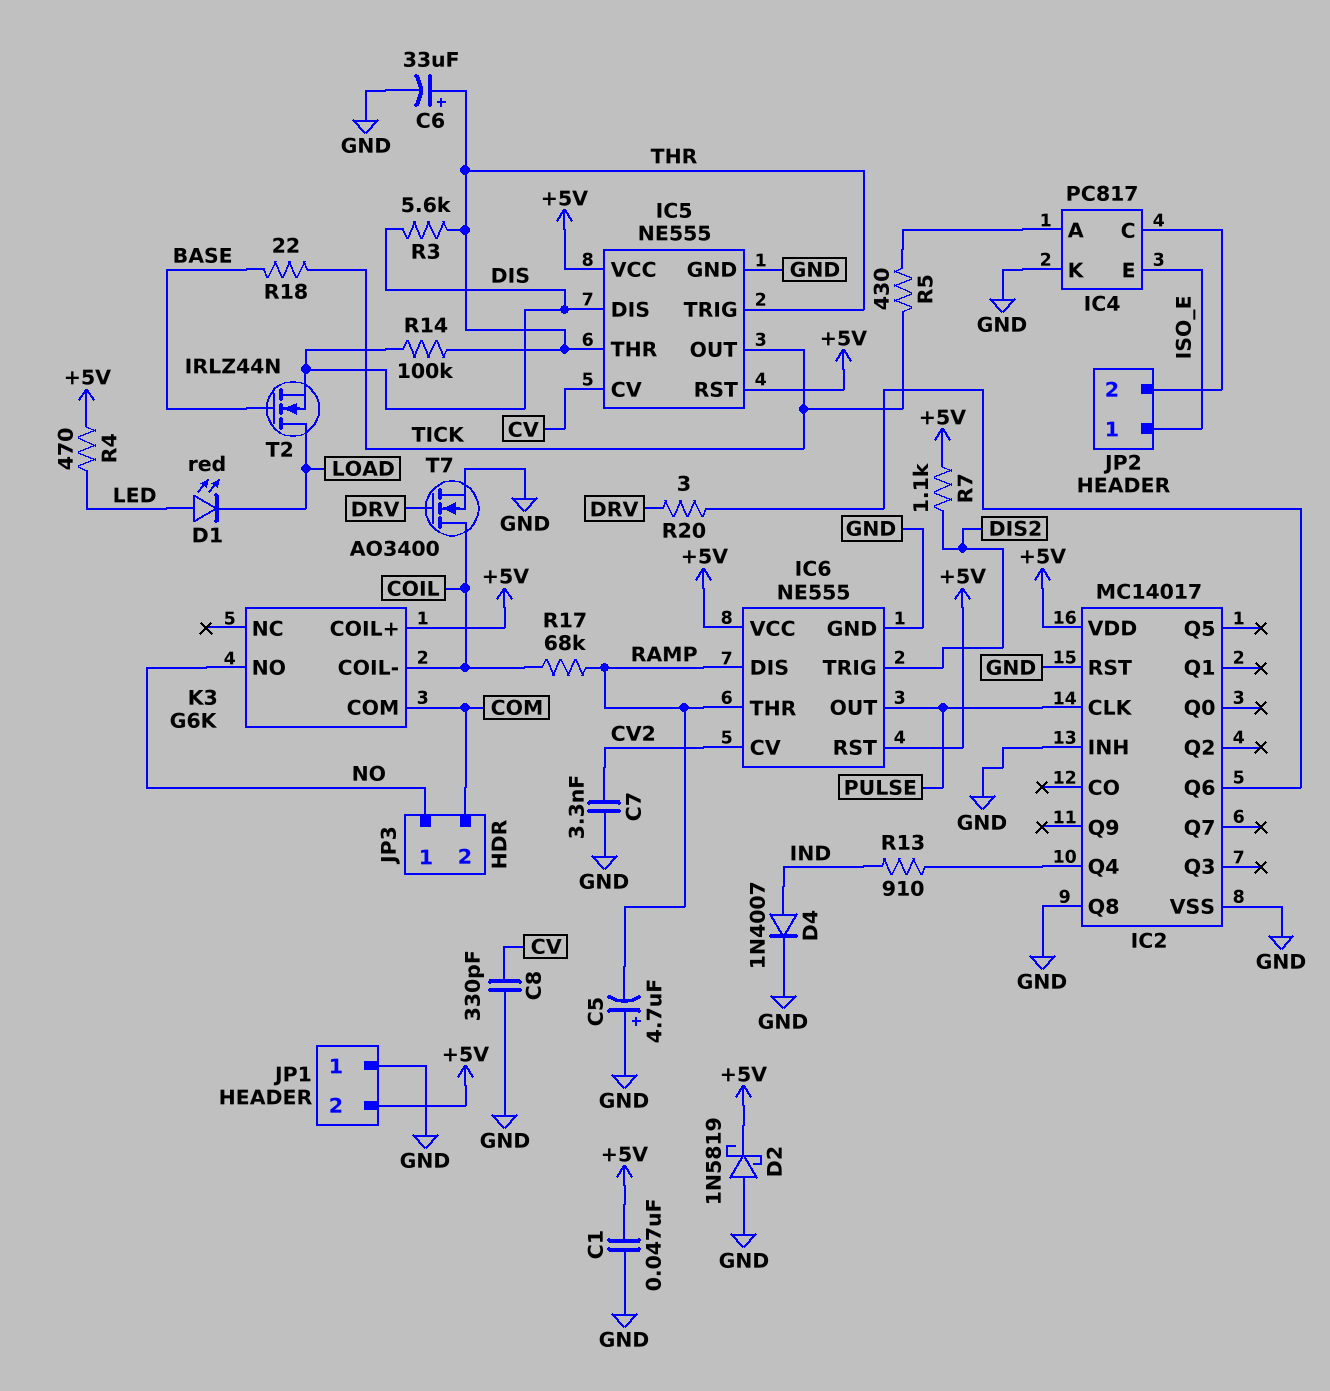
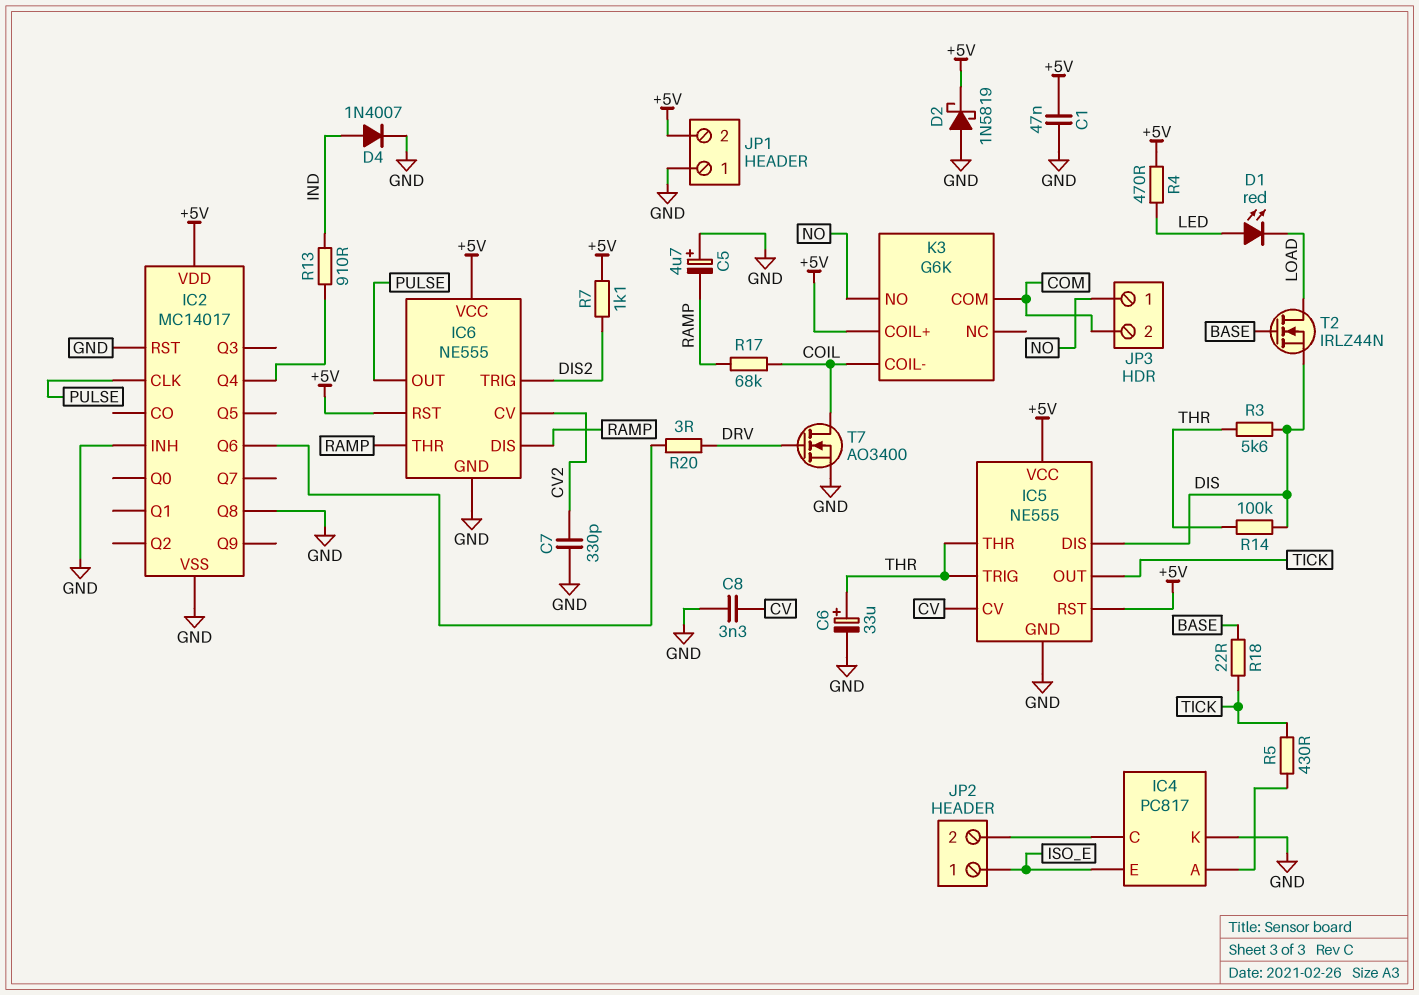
C7: 3.3nF (CV2, GND) -> 330pF (CV2, GND)
C8: 330pF (CV, GND) -> 3.3nF (CV, GND)

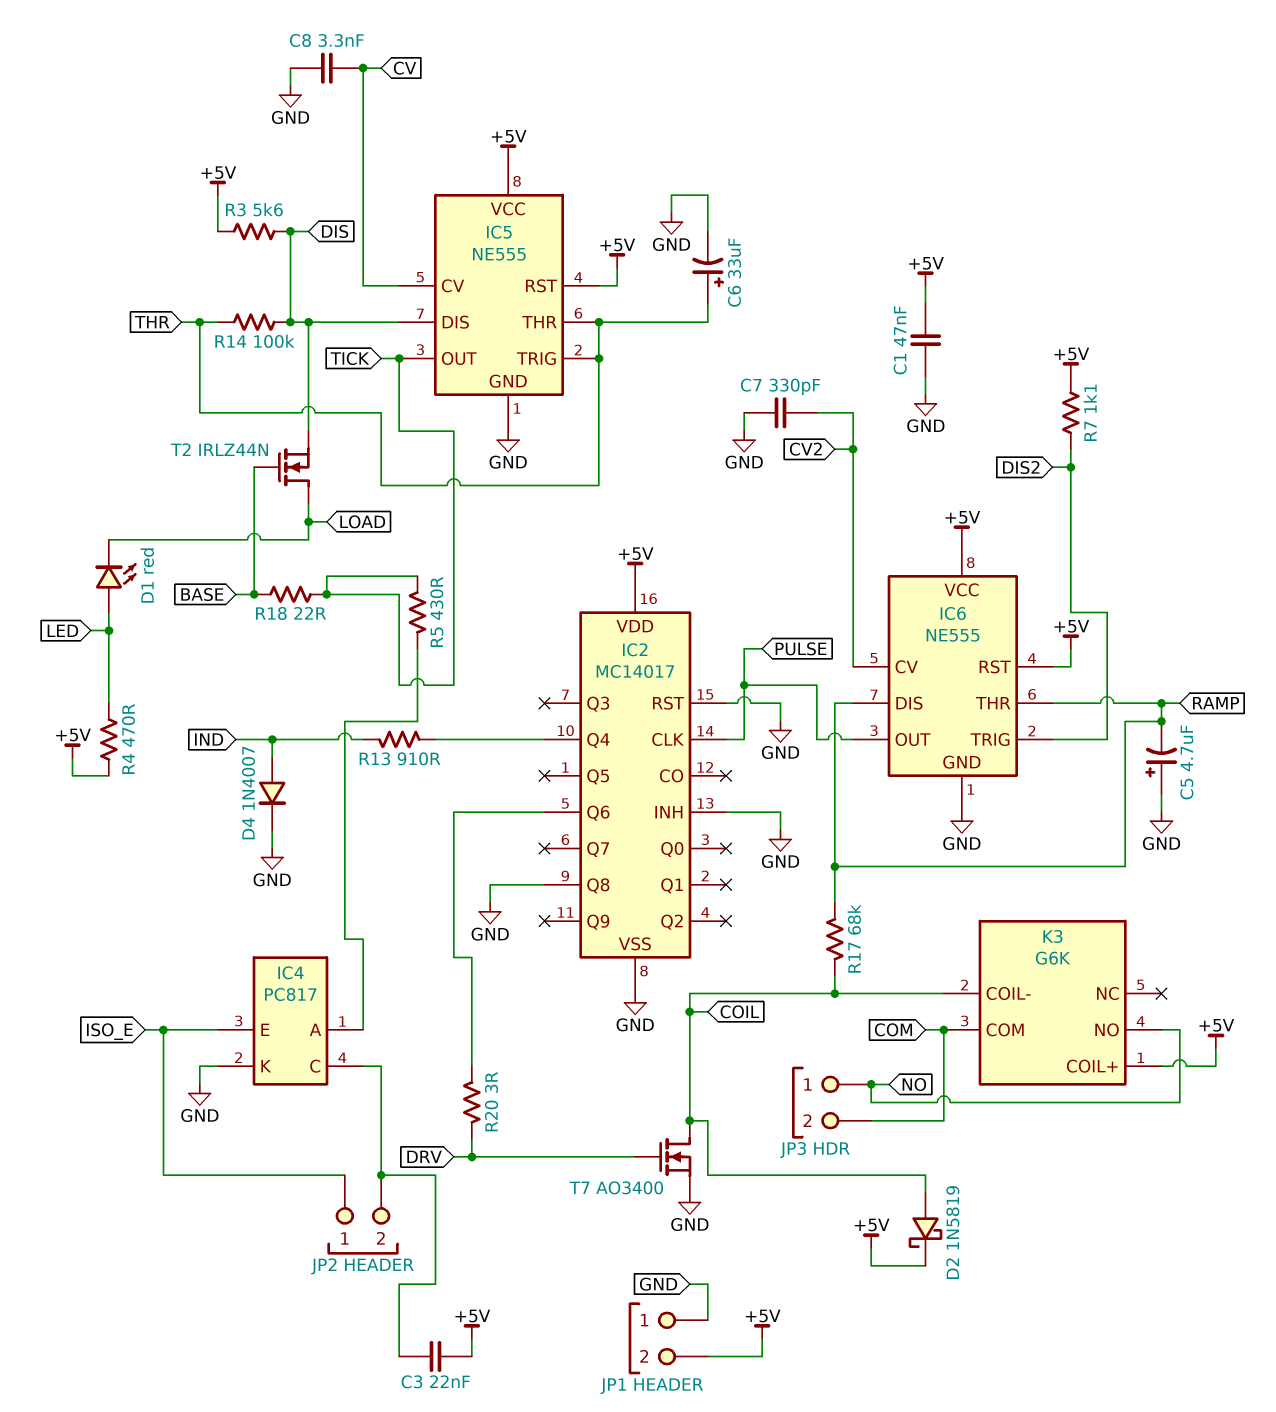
C3: none -> 22nF (+5V, IC4/C)
D2: schottky 1N5819 (A GND, K +5V) -> schottky 1N5819 (A COIL, K +5V)
R3: 5.6k (DIS, THR) -> 5.6k (+5V, DIS)

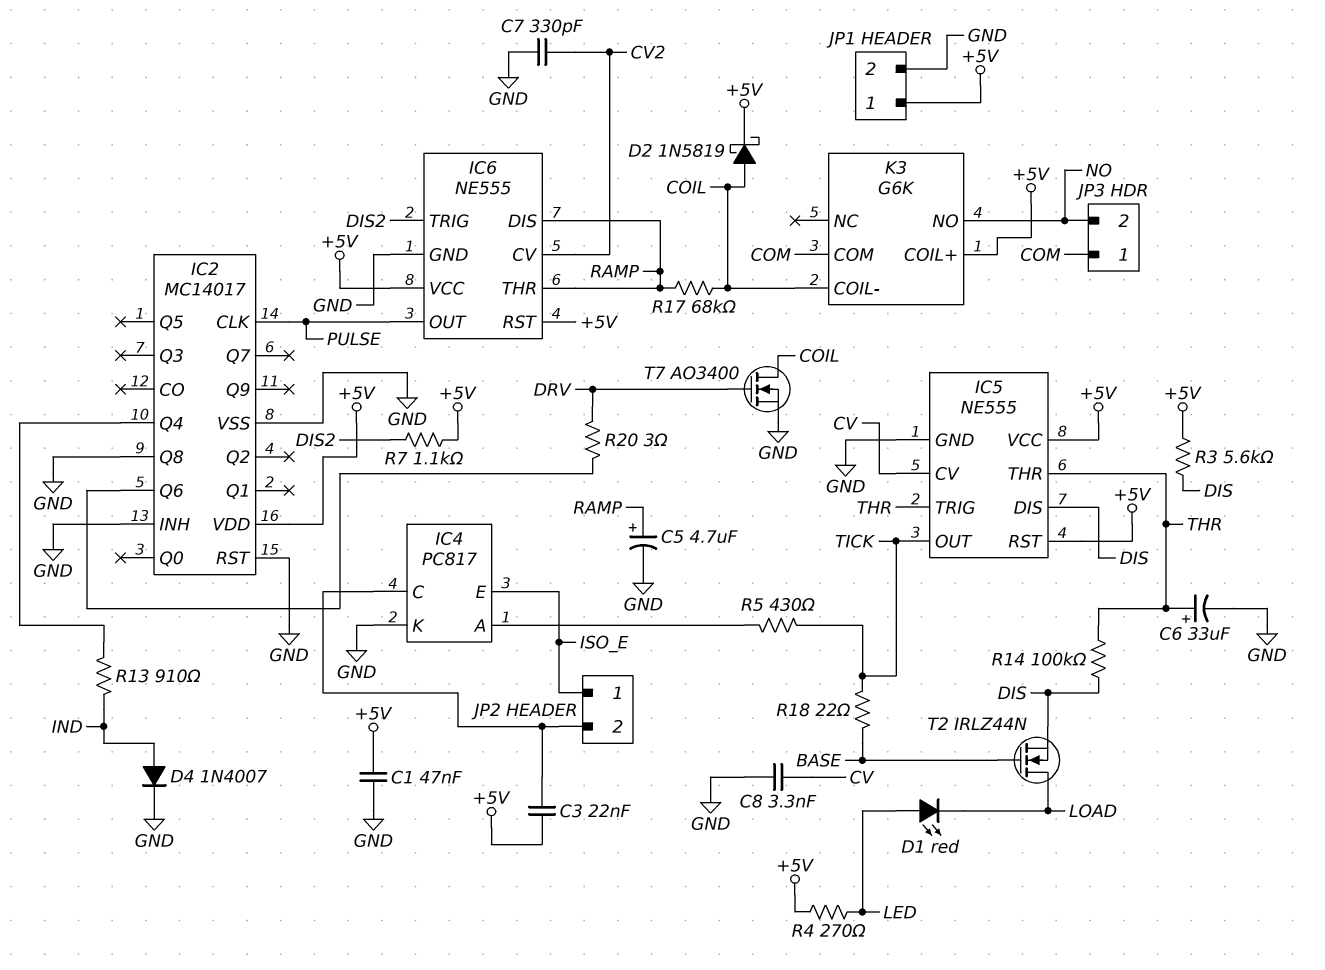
C5: 4.7uF (plus GND, minus RAMP) -> 4.7uF (plus RAMP, minus GND)
JP1 pin 1: GND -> +5V
JP1 pin 2: +5V -> GND
JP3 pin 1: NO -> COM
JP3 pin 2: COM -> NO
R4: 470 (+5V, LED) -> 270 (+5V, LED)

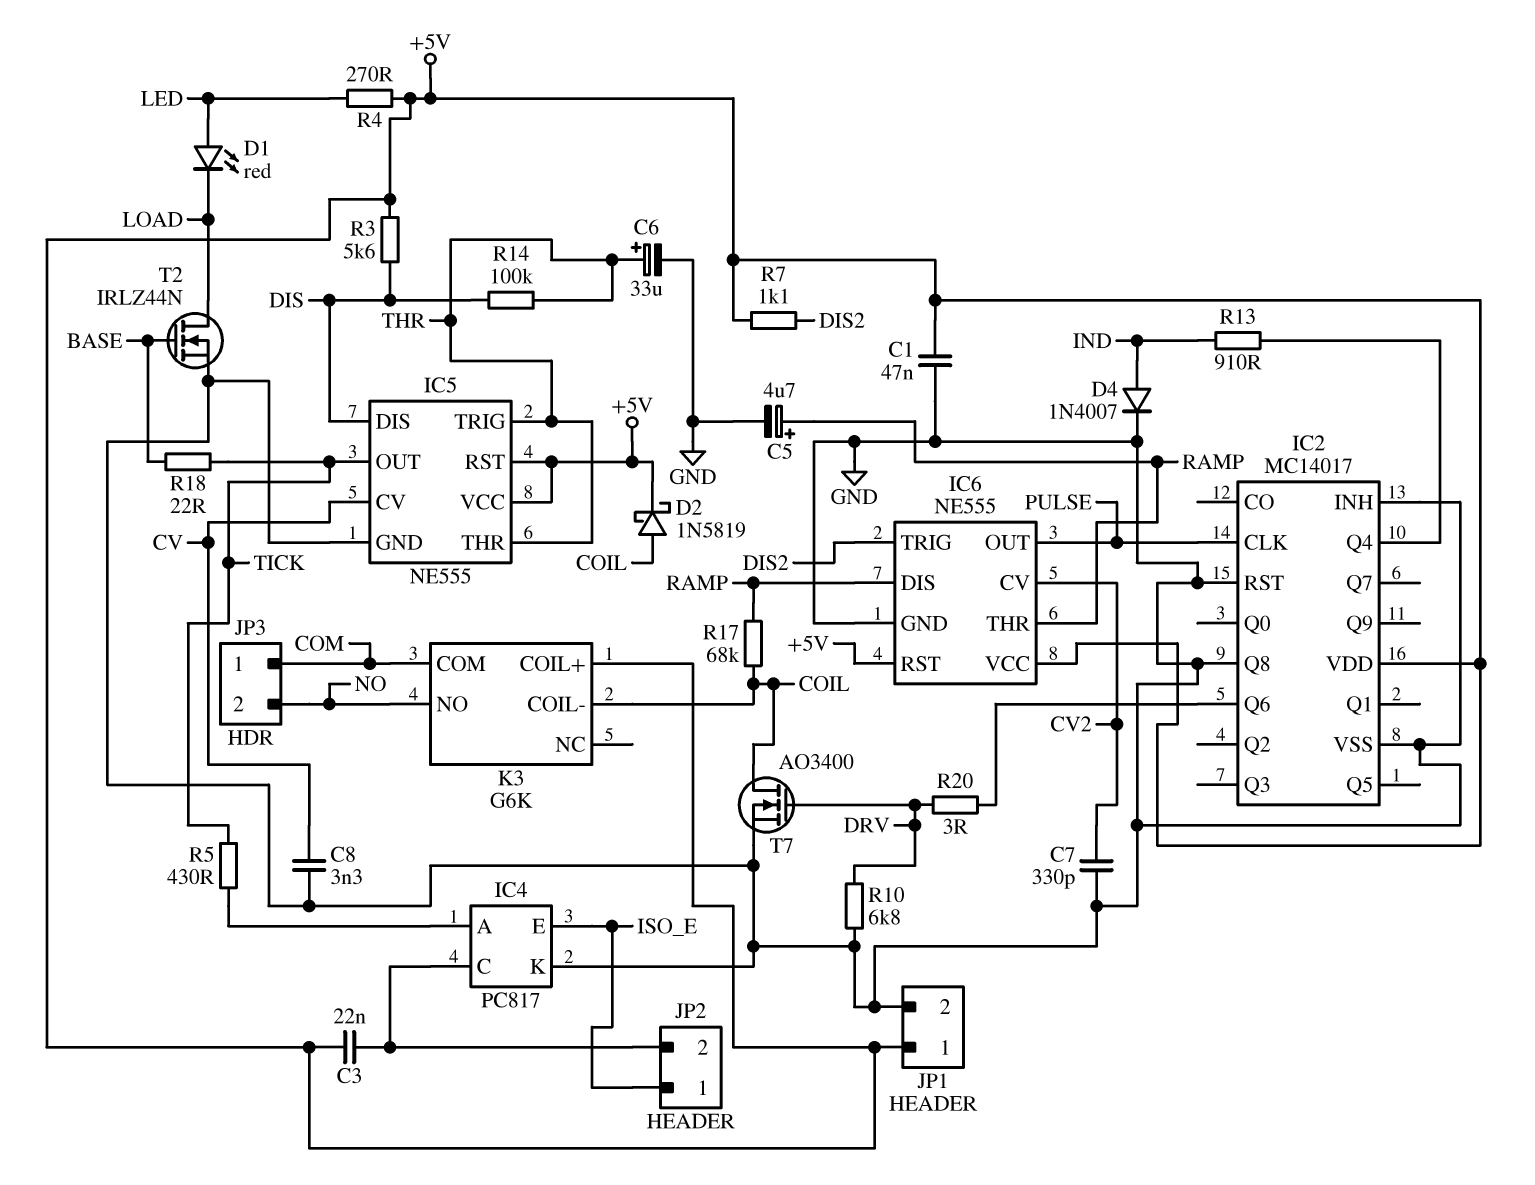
R10: none -> 6.8k (DRV, GND)
T2: NMOS IRLZ44N (G BASE, D LOAD, S DIS) -> NMOS IRLZ44N (G BASE, D LOAD, S GND)

